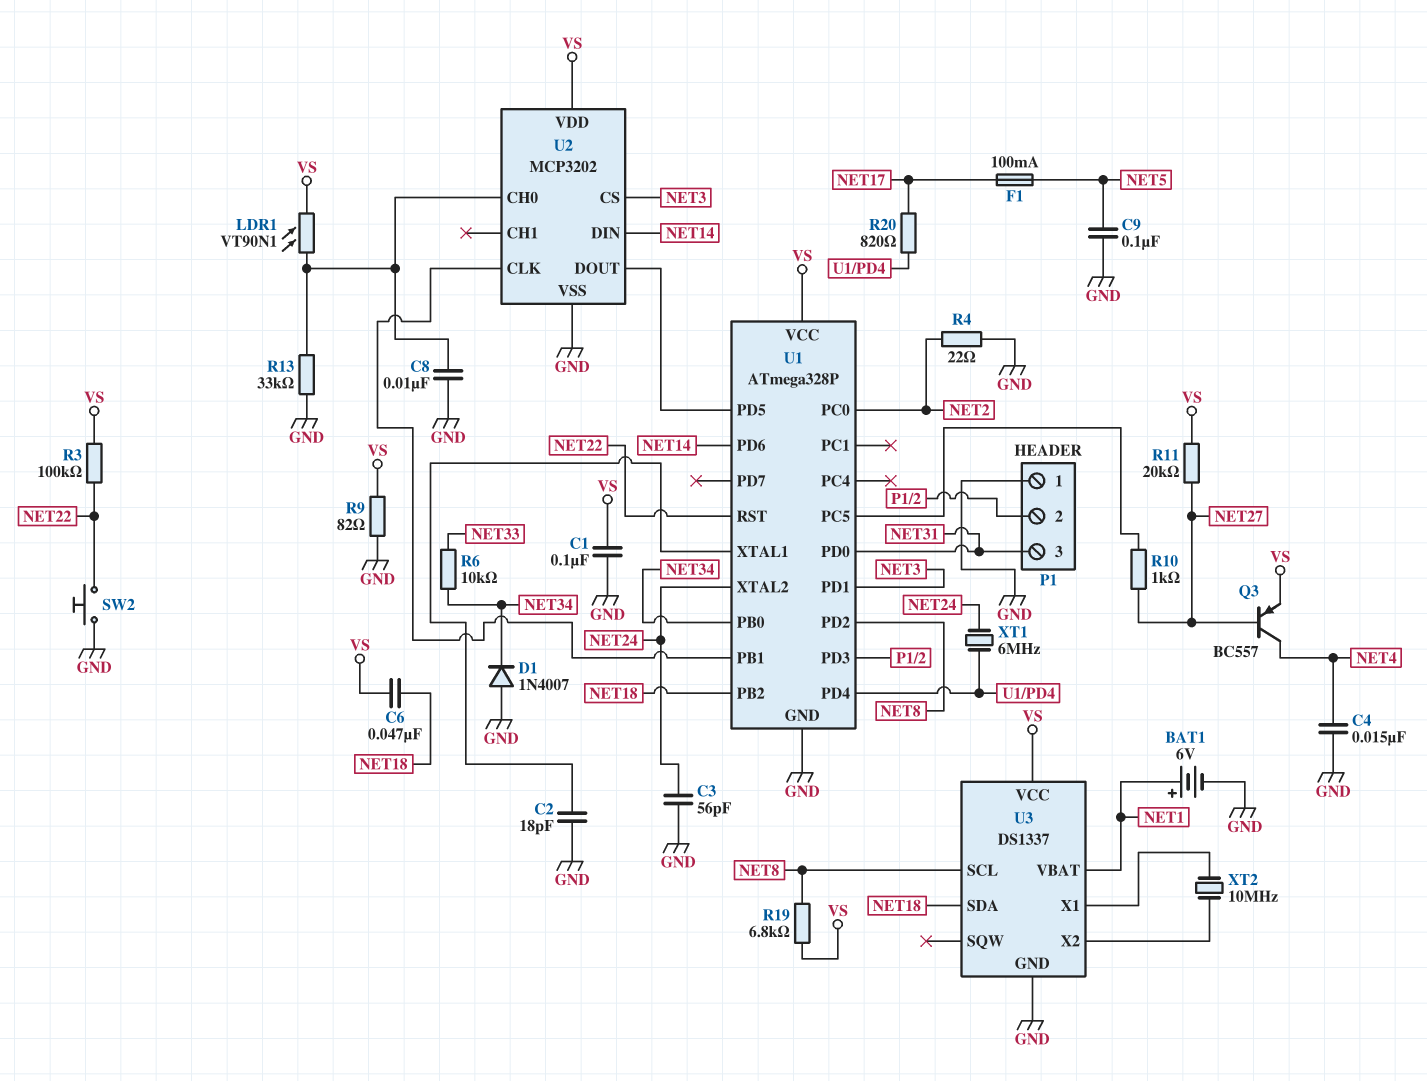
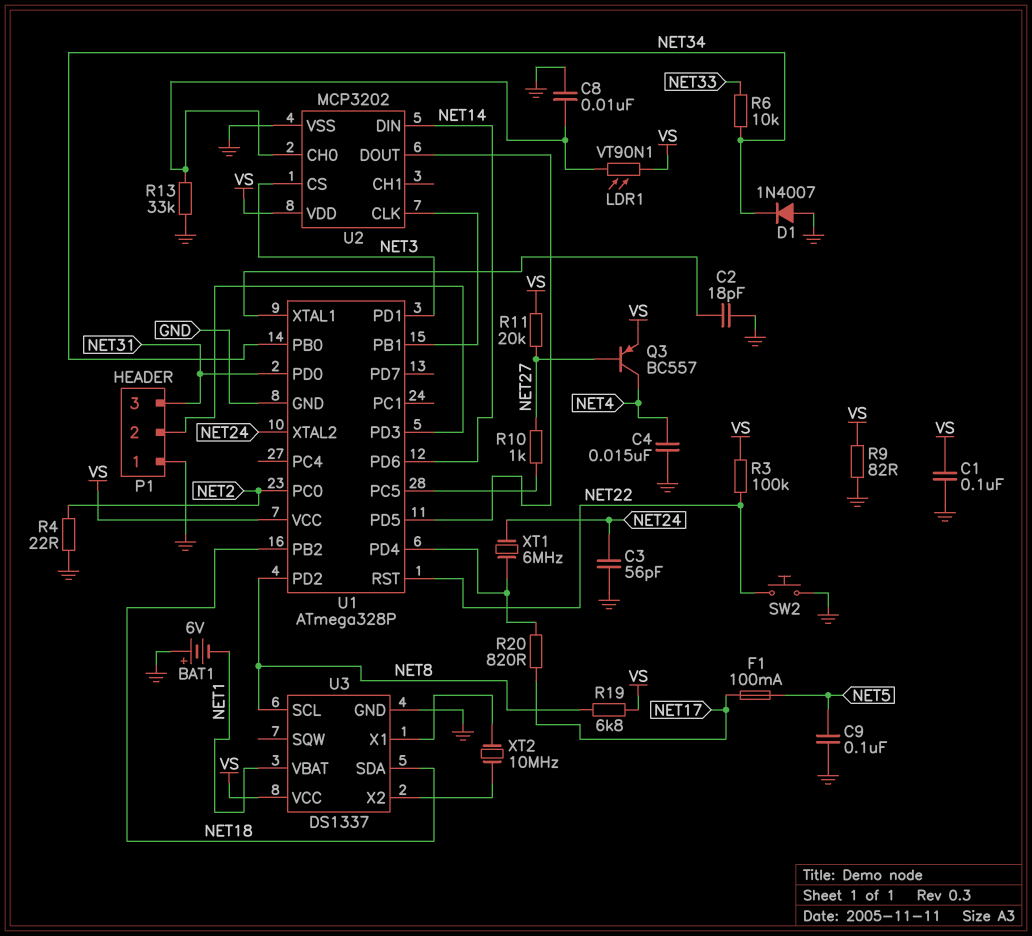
BAT1: 6V (plus NET1, minus GND) -> 6V (plus GND, minus NET1)
C6: 47nF (NET18, VS) -> none

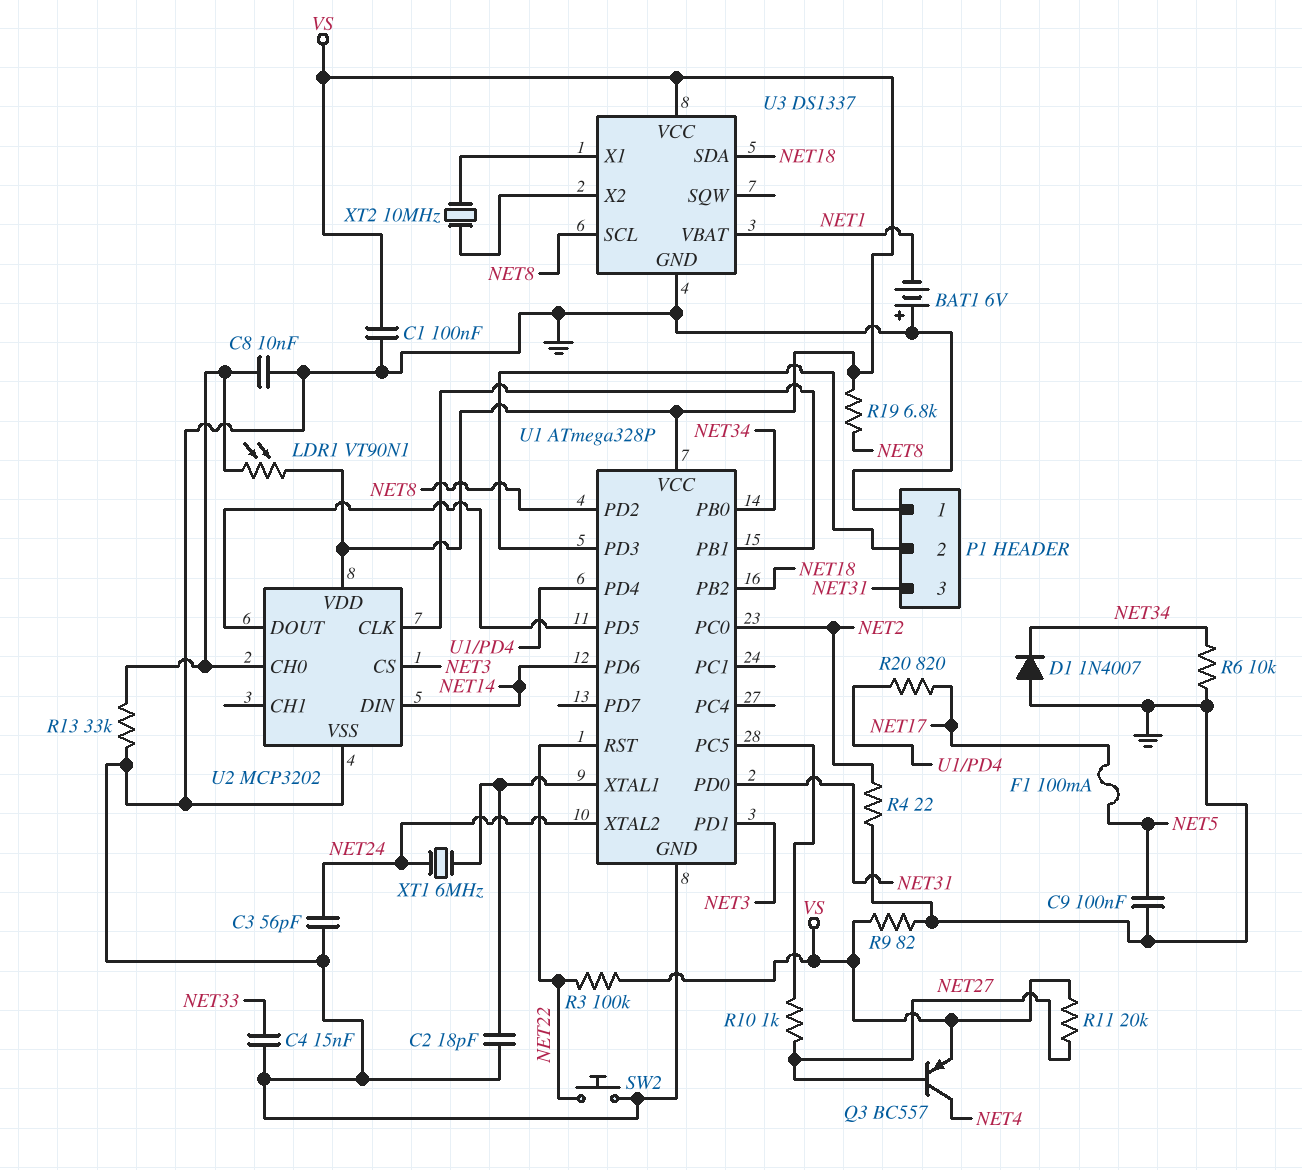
C4: 15nF (GND, NET4) -> 15nF (GND, NET33)
R6: 10k (NET33, NET34) -> 10k (GND, NET34)
XT1: 6MHz (NET24, U1/PD4) -> 6MHz (NET24, U1/XTAL1)

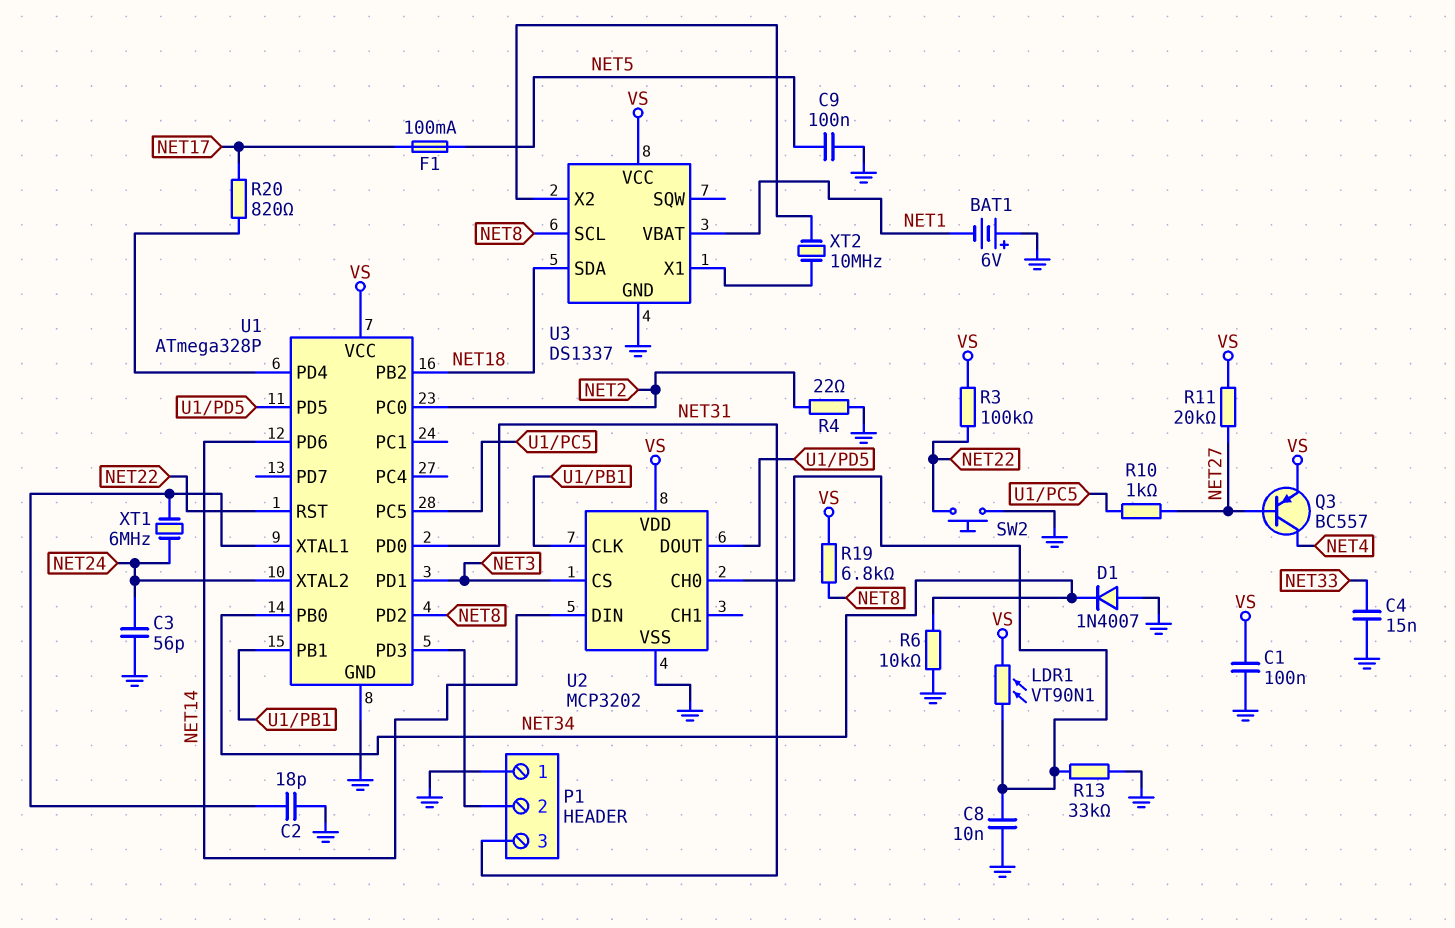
R9: 82 (GND, VS) -> none

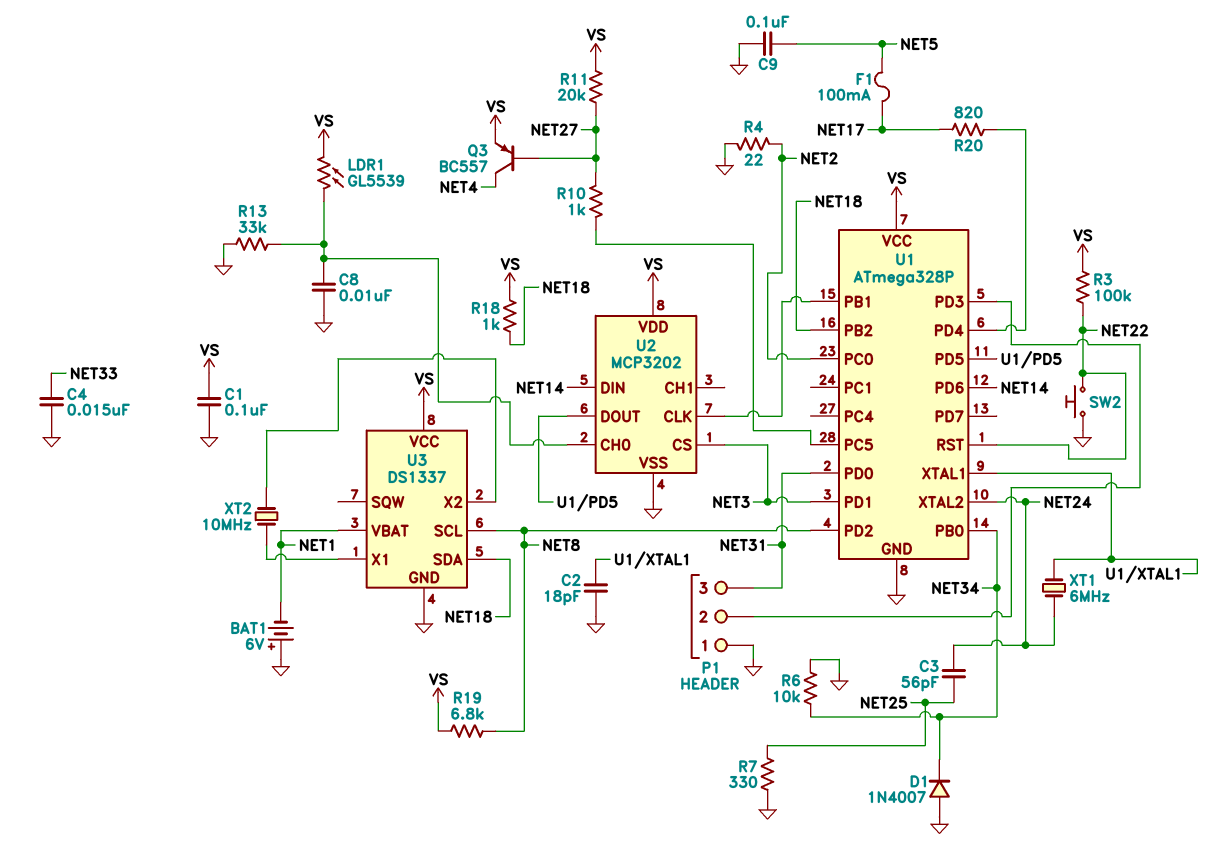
C3: 56pF (GND, NET24) -> 56pF (NET24, NET25)
LDR1: VT90N1 (U2/CH0, VS) -> GL5539 (U2/CH0, VS)
R7: none -> 330 (GND, NET25)
R18: none -> 1k (NET18, VS)

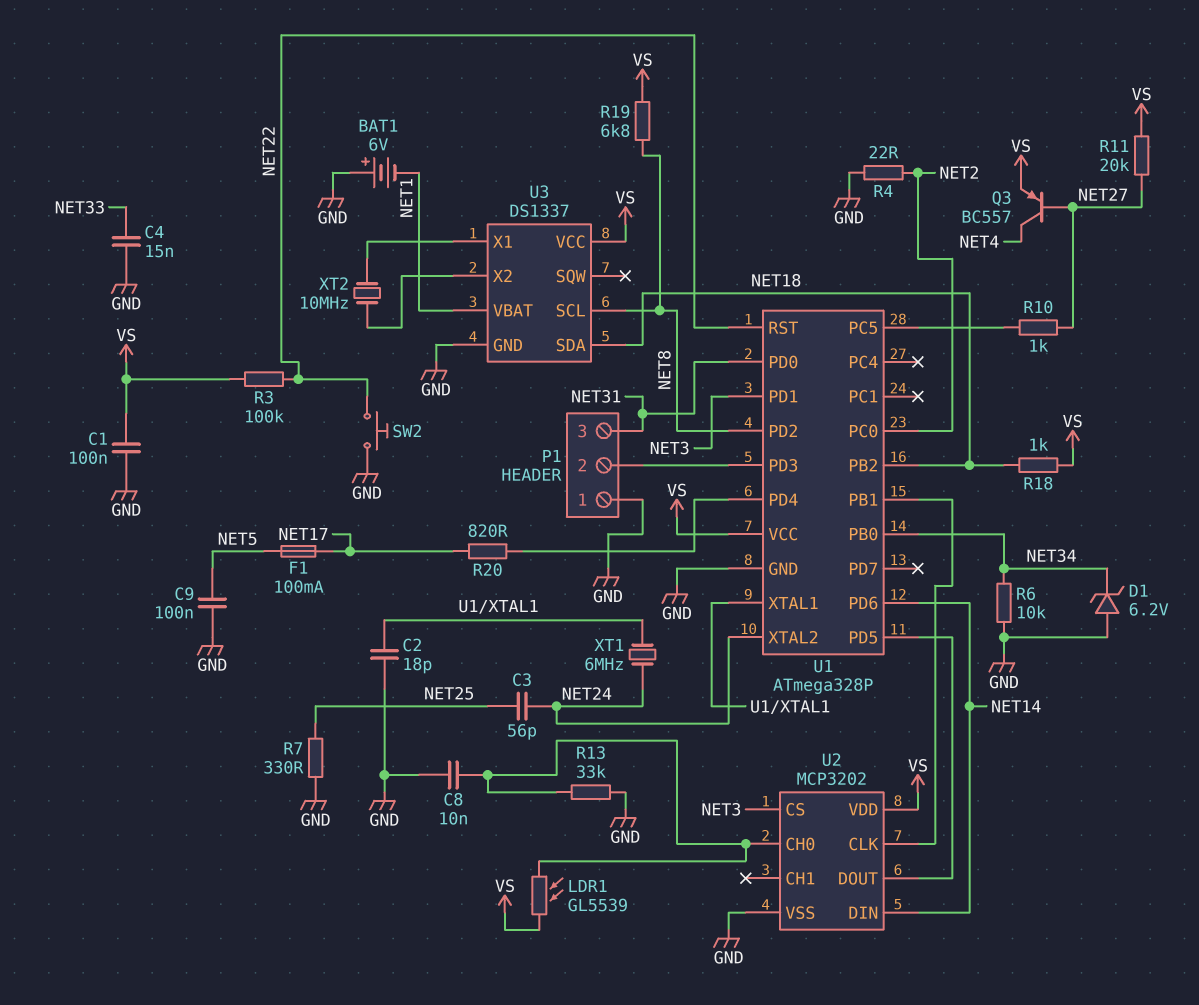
D1: diode 1N4007 (A GND, K NET34) -> zener 6.2V (A GND, K NET34)

